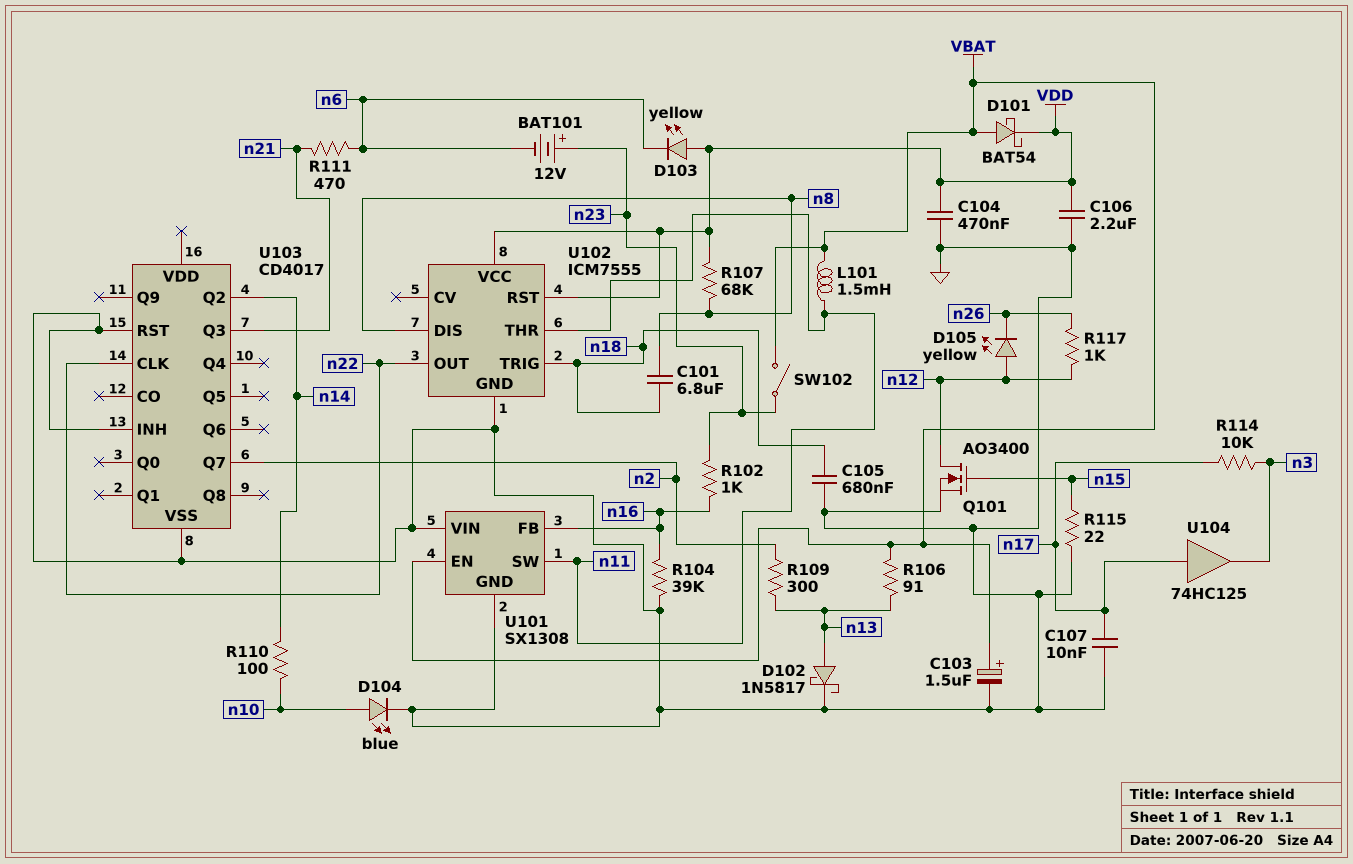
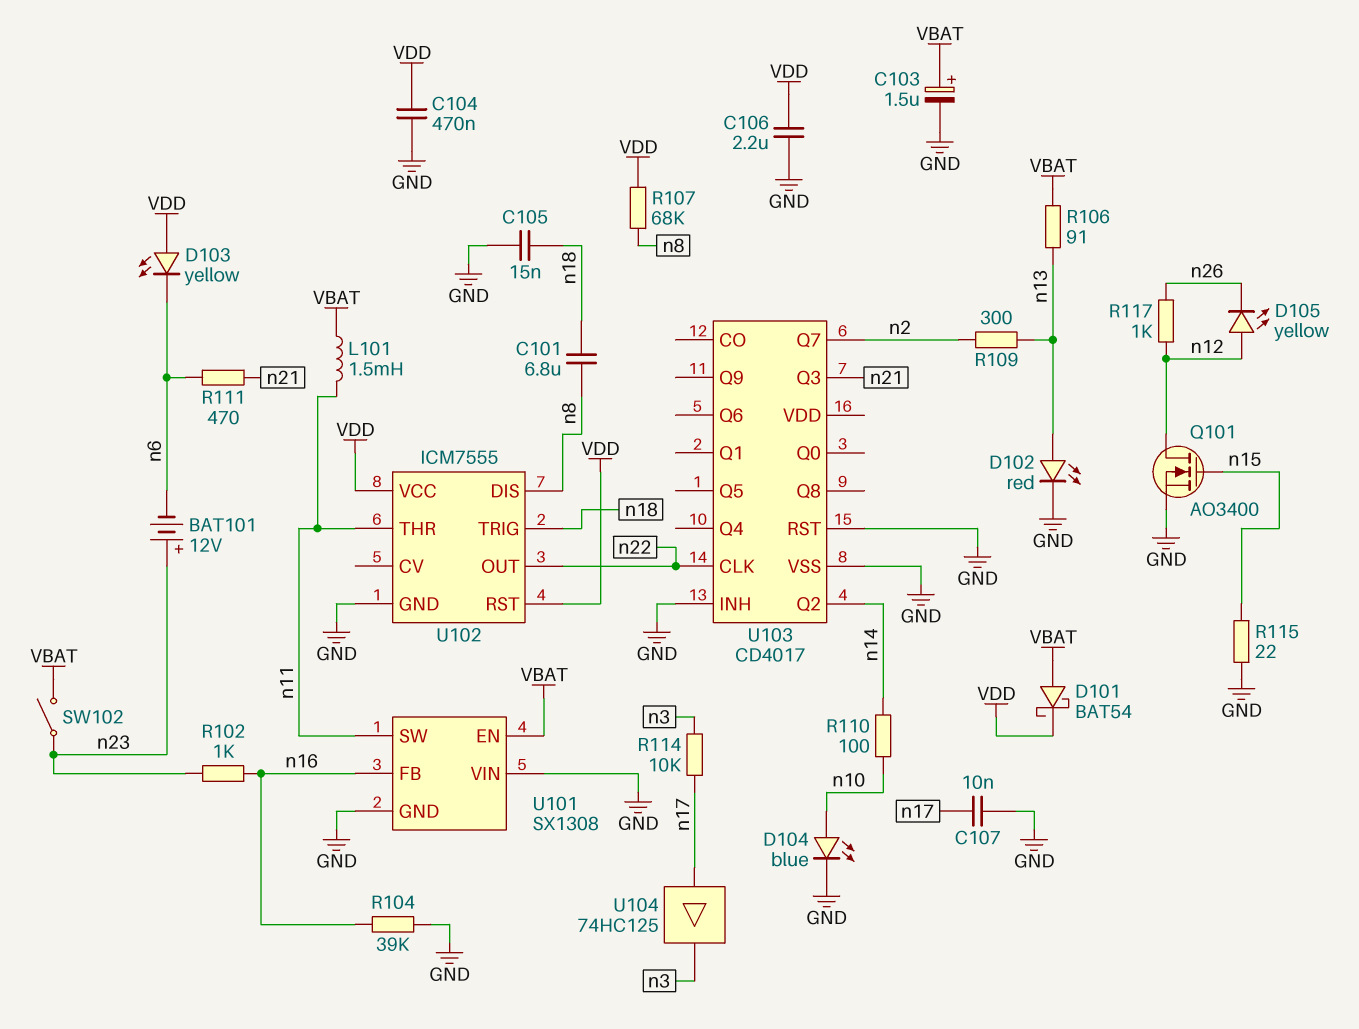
C105: 680nF (GND, n18) -> 15nF (GND, n18)
D102: schottky 1N5817 (A n13, K GND) -> LED red (A n13, K GND)

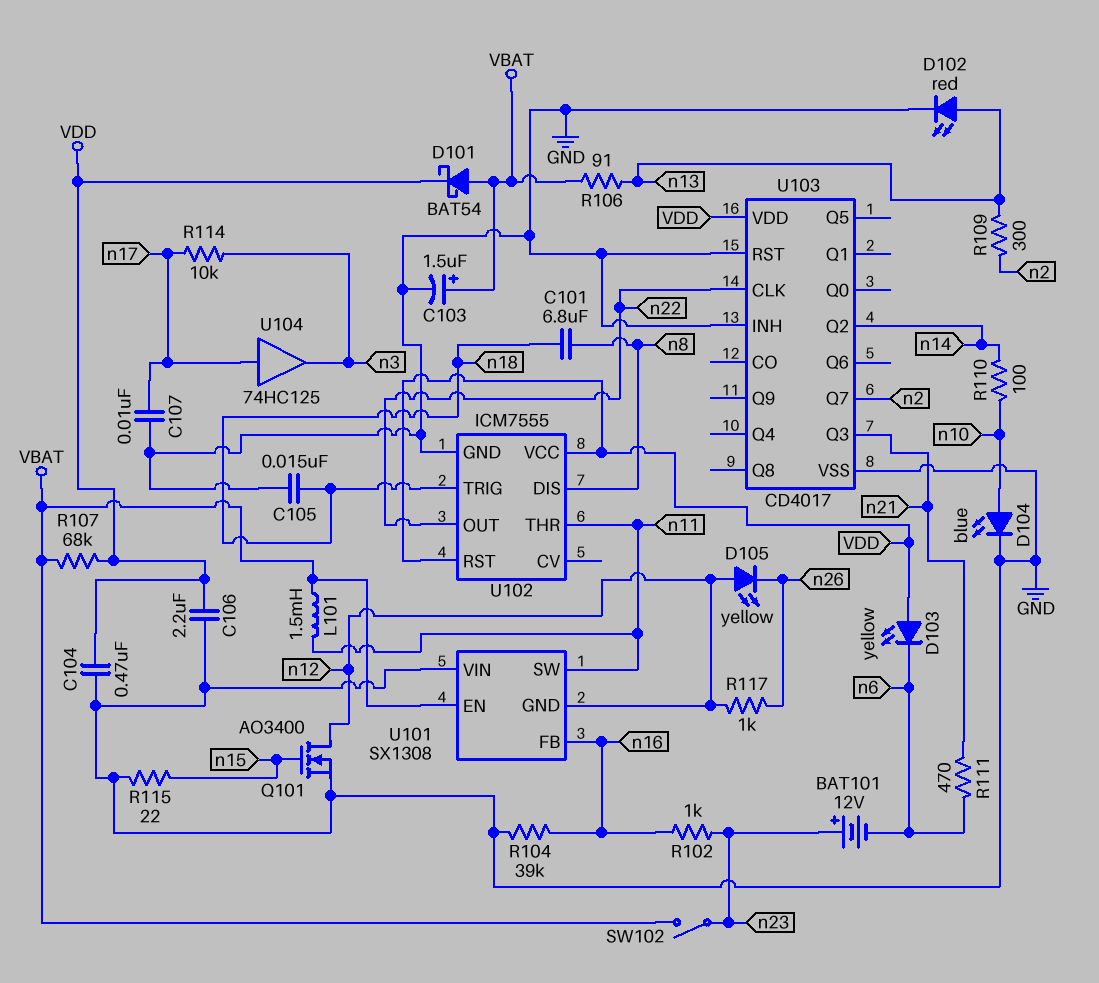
R107: 68k (VDD, n8) -> 68k (VBAT, VDD)
U101 pin GND: GND -> n12
U103 pin VDD: none -> VDD

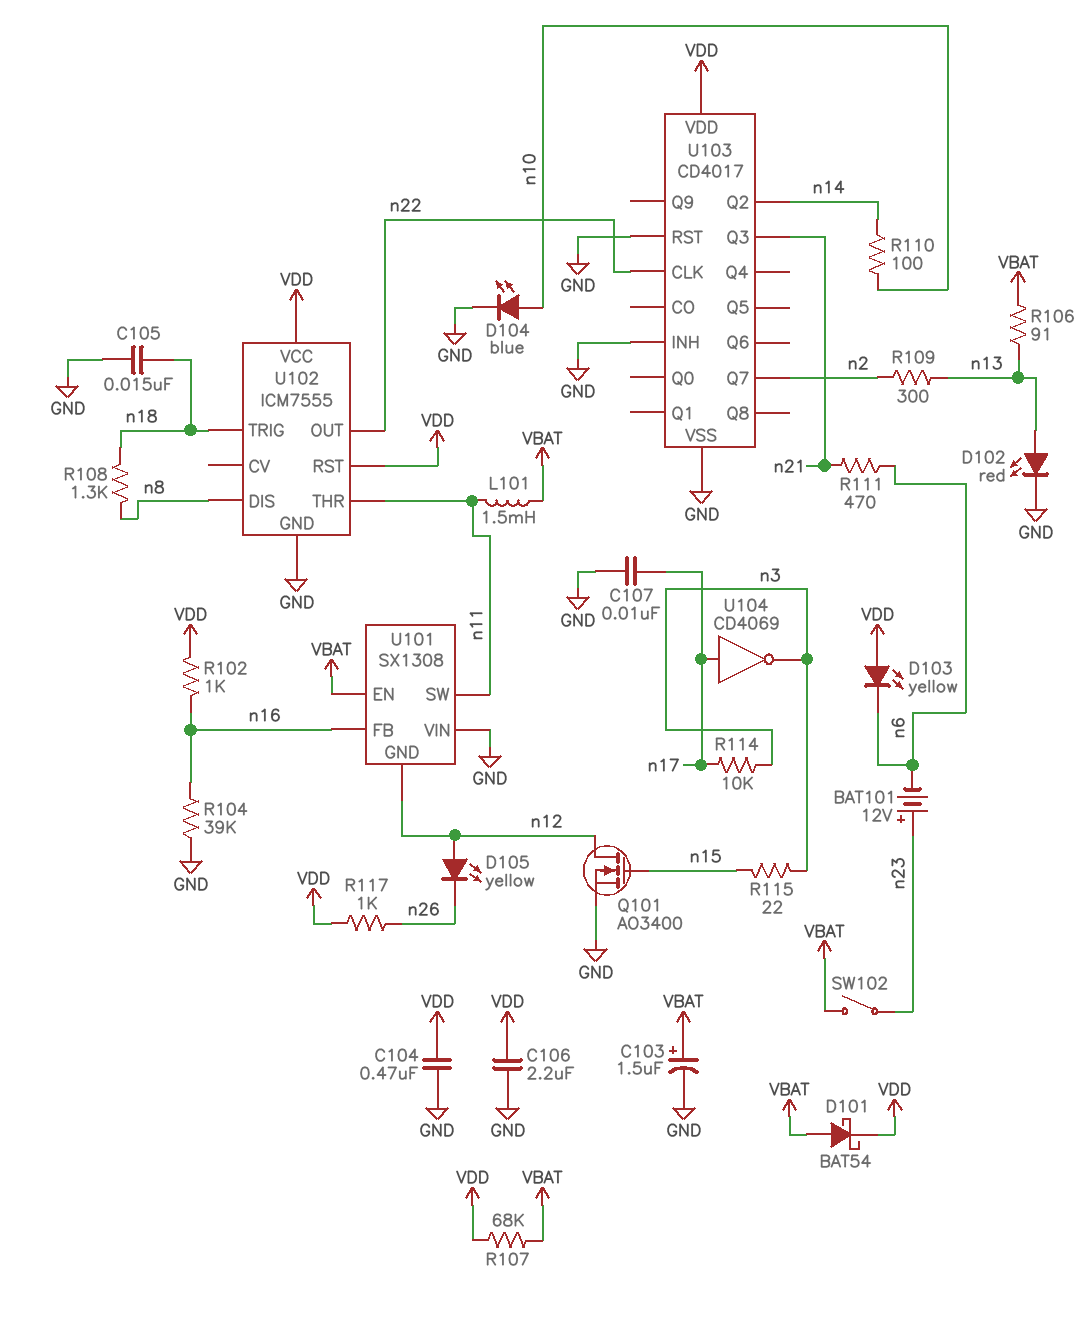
C101: 6.8uF (n8, n18) -> none
R102: 1k (n16, n23) -> 1k (VDD, n16)
R108: none -> 1.3k (n8, n18)
R115: 22 (GND, n15) -> 22 (n3, n15)
R117: 1k (n12, n26) -> 1k (VDD, n26)
U104: buffer 74HC125 (in n17, out n3) -> NOT CD4069 (in n17, out n3)

